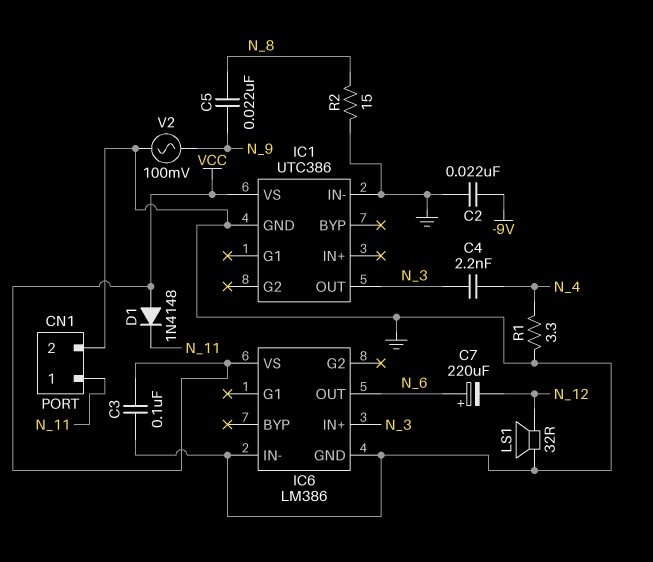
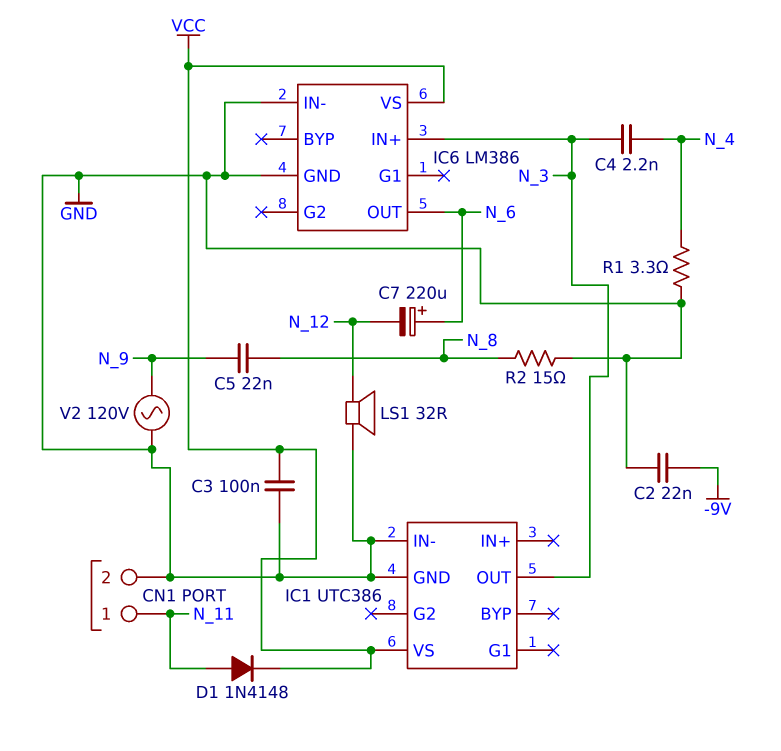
D1: diode 1N4148 (A VCC, K N_11) -> diode 1N4148 (A N_11, K VCC)
V2: AC 100mV (GND, N_9) -> AC 120V (GND, N_9)

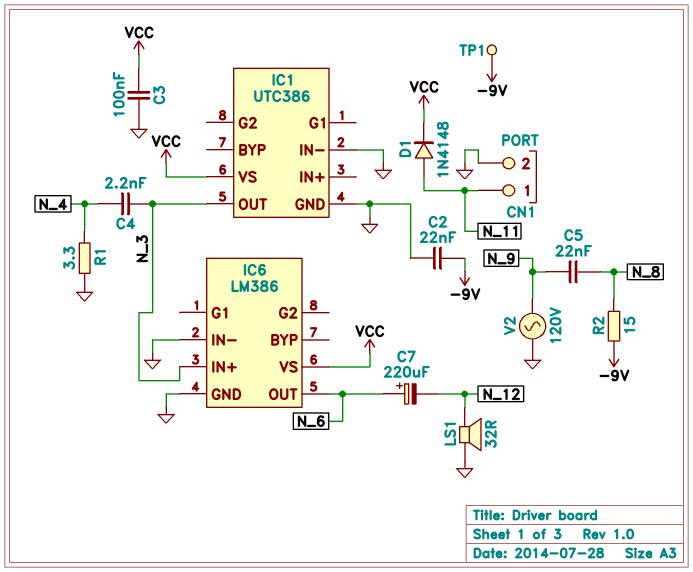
R2: 15 (GND, N_8) -> 15 (-9V, N_8)
TP1: none -> test point (-9V)

